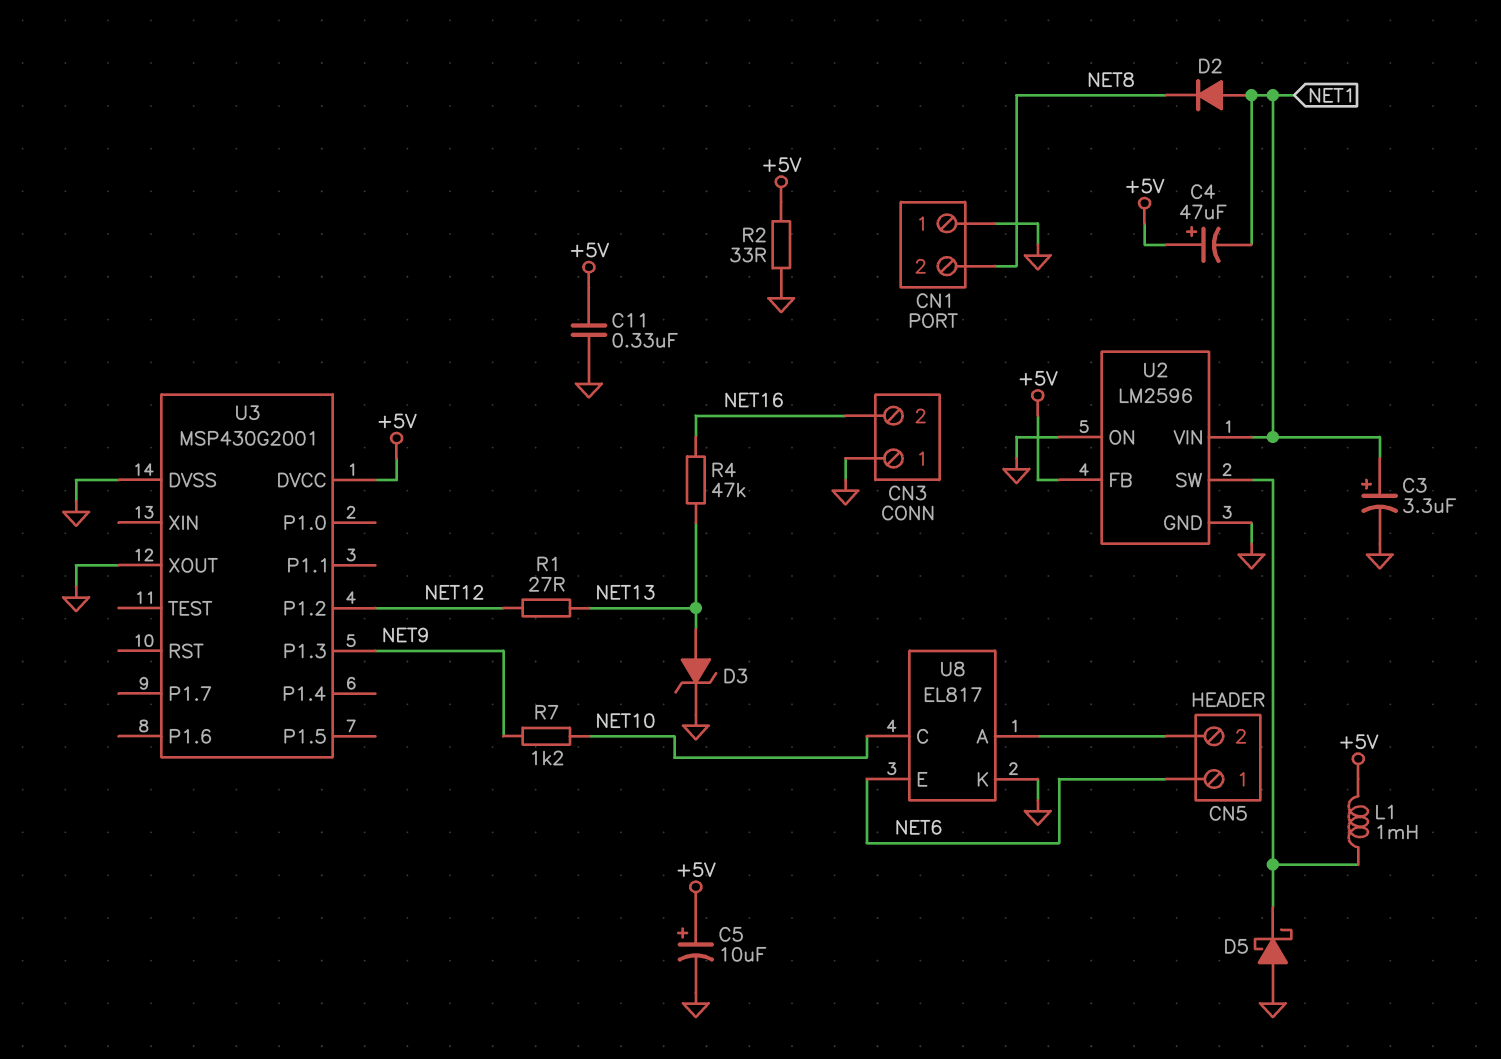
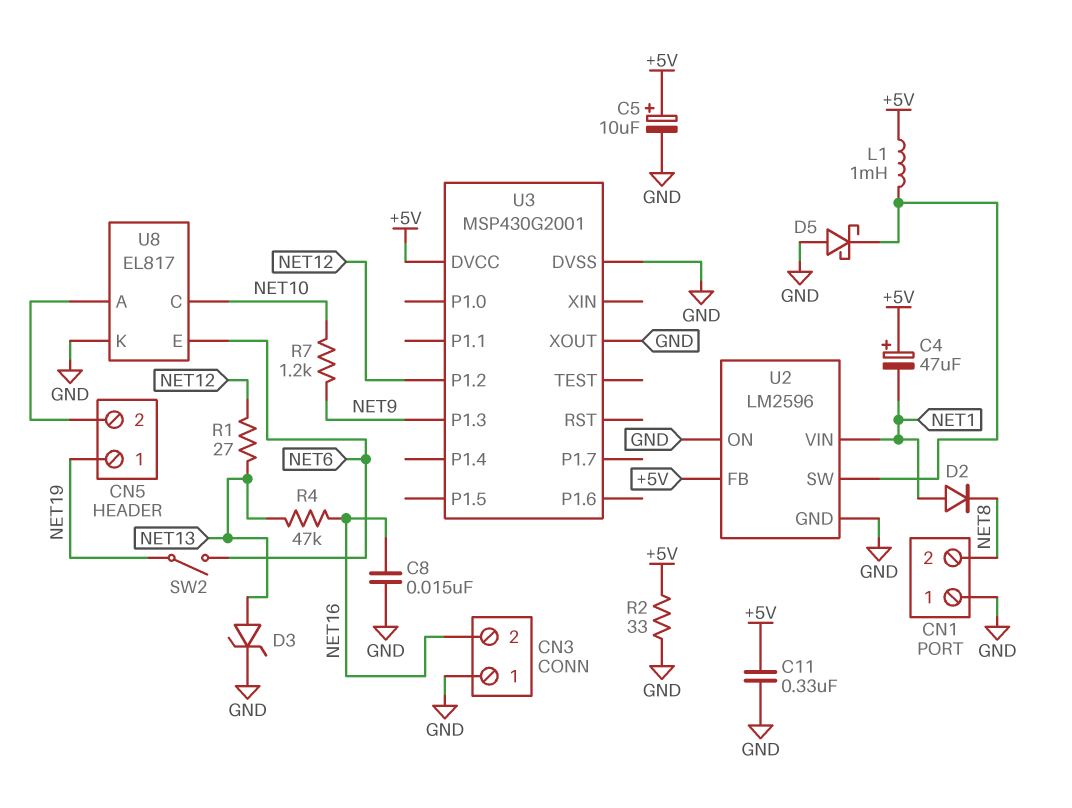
C3: 3.3uF (plus NET1, minus GND) -> none
C8: none -> 15nF (GND, NET16)
CN5 pin 1: NET6 -> NET19
SW2: none -> switch (NET6, NET19)

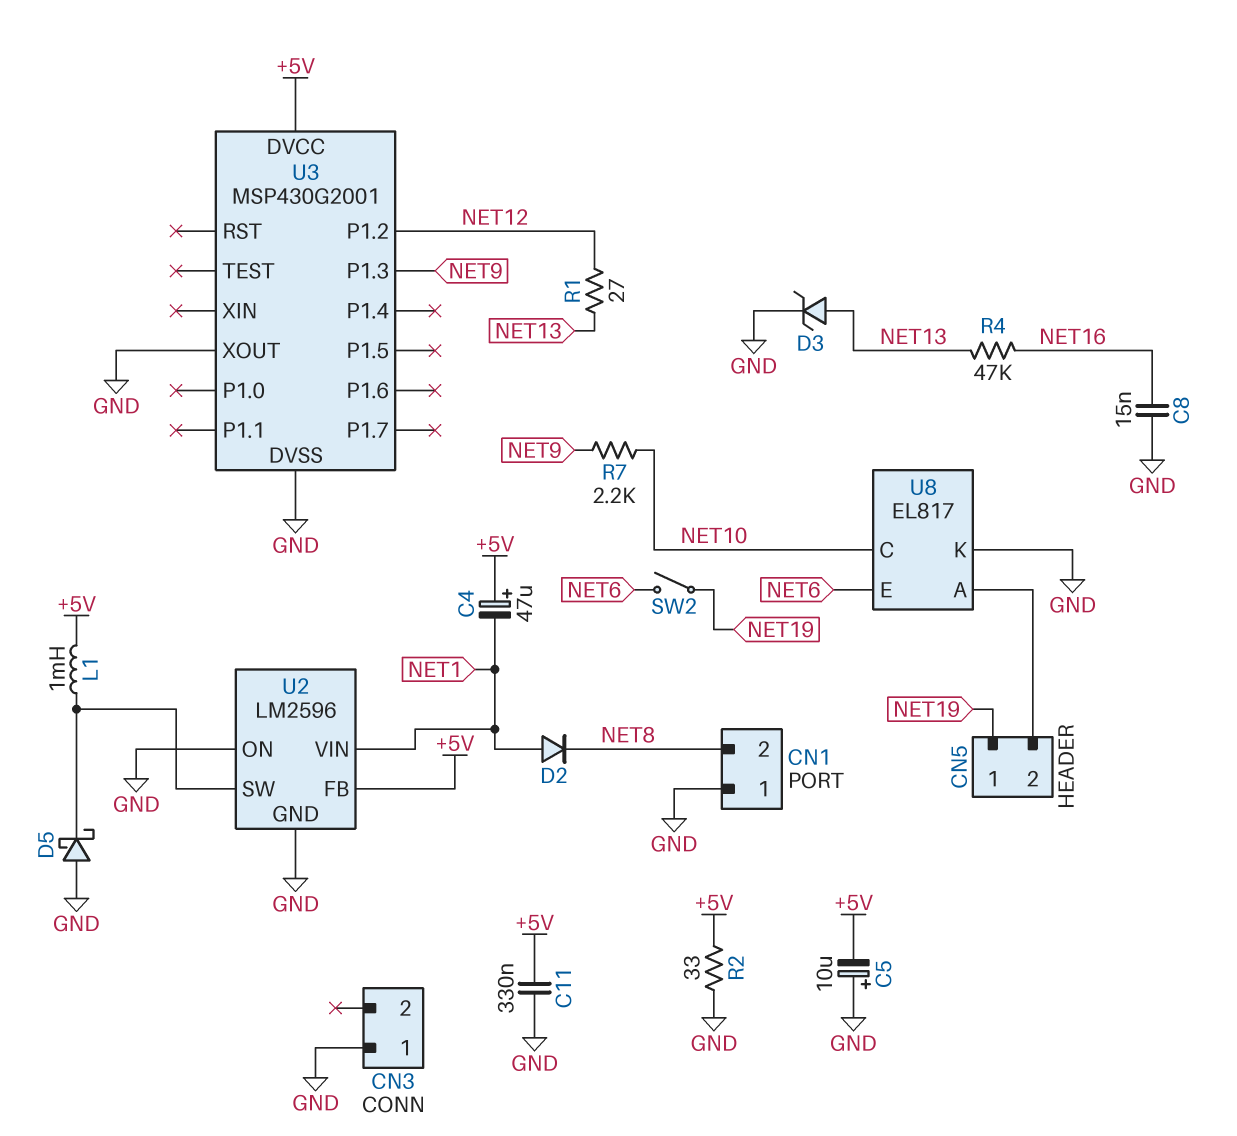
C5: 10uF (plus +5V, minus GND) -> 10uF (plus GND, minus +5V)
CN3 pin 2: NET16 -> none
R7: 1.2k (NET9, NET10) -> 2.2k (NET9, NET10)

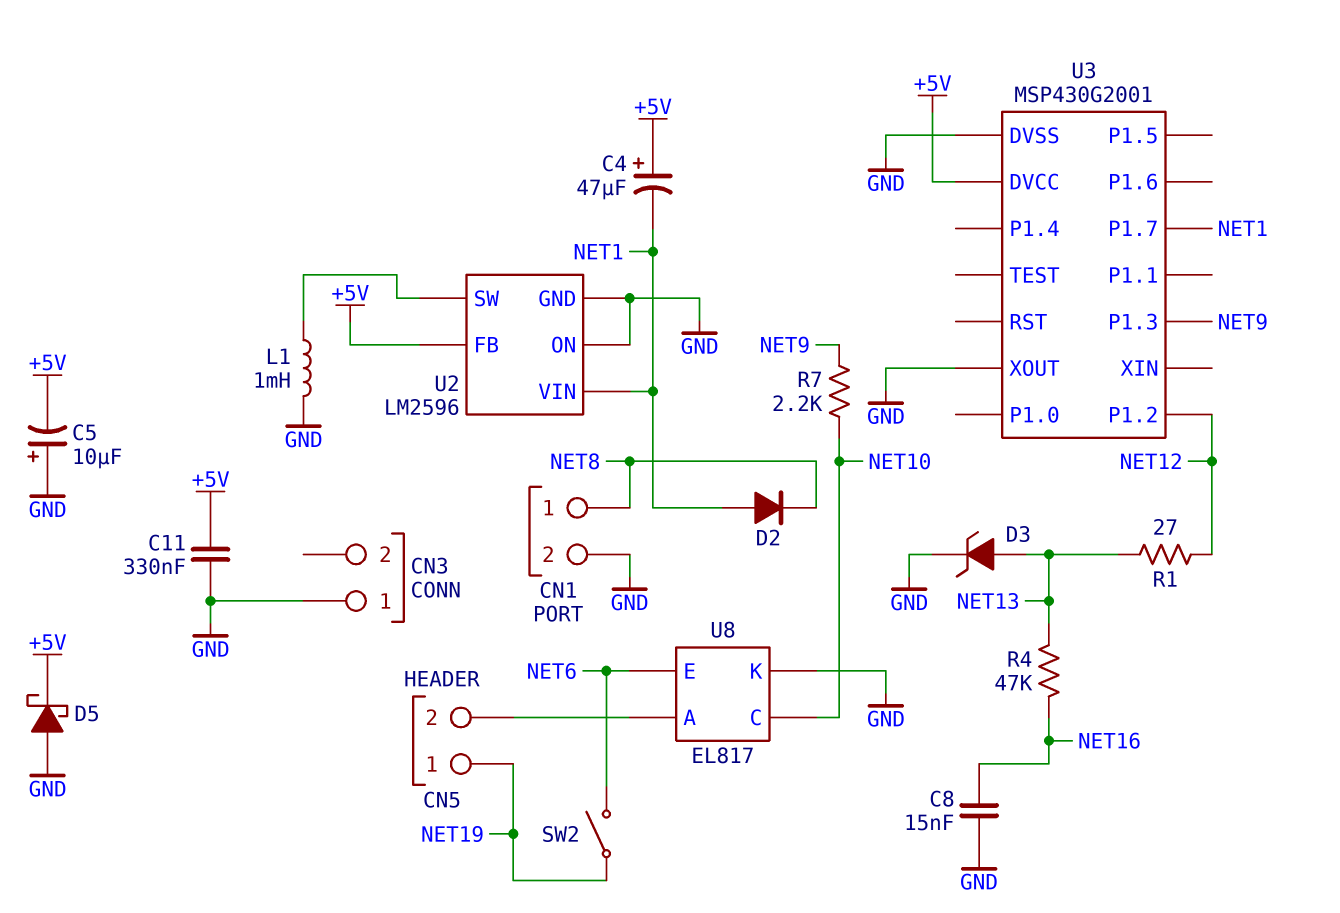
CN1 pin 1: GND -> NET8
CN1 pin 2: NET8 -> GND
D5: schottky (A GND, K U2/SW) -> schottky (A GND, K +5V)
L1: 1mH (+5V, U2/SW) -> 1mH (GND, U2/SW)
R2: 33 (+5V, GND) -> none
U3 pin P1.7: none -> NET1

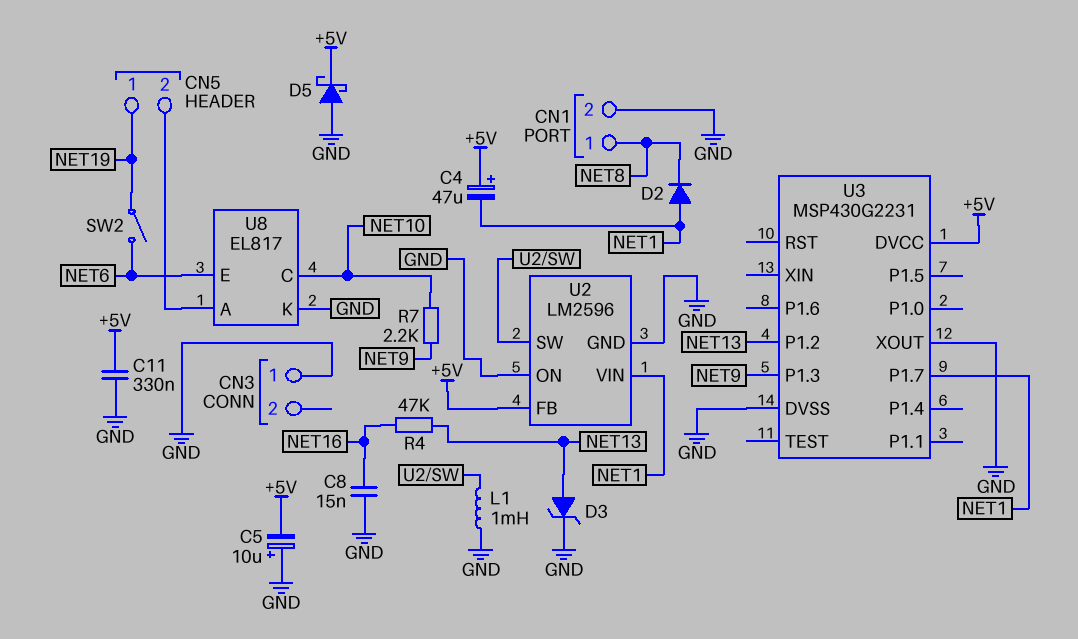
R1: 27 (NET12, NET13) -> none
U3: MSP430G2001 -> MSP430G2231
U3 pin P1.2: NET12 -> NET13

